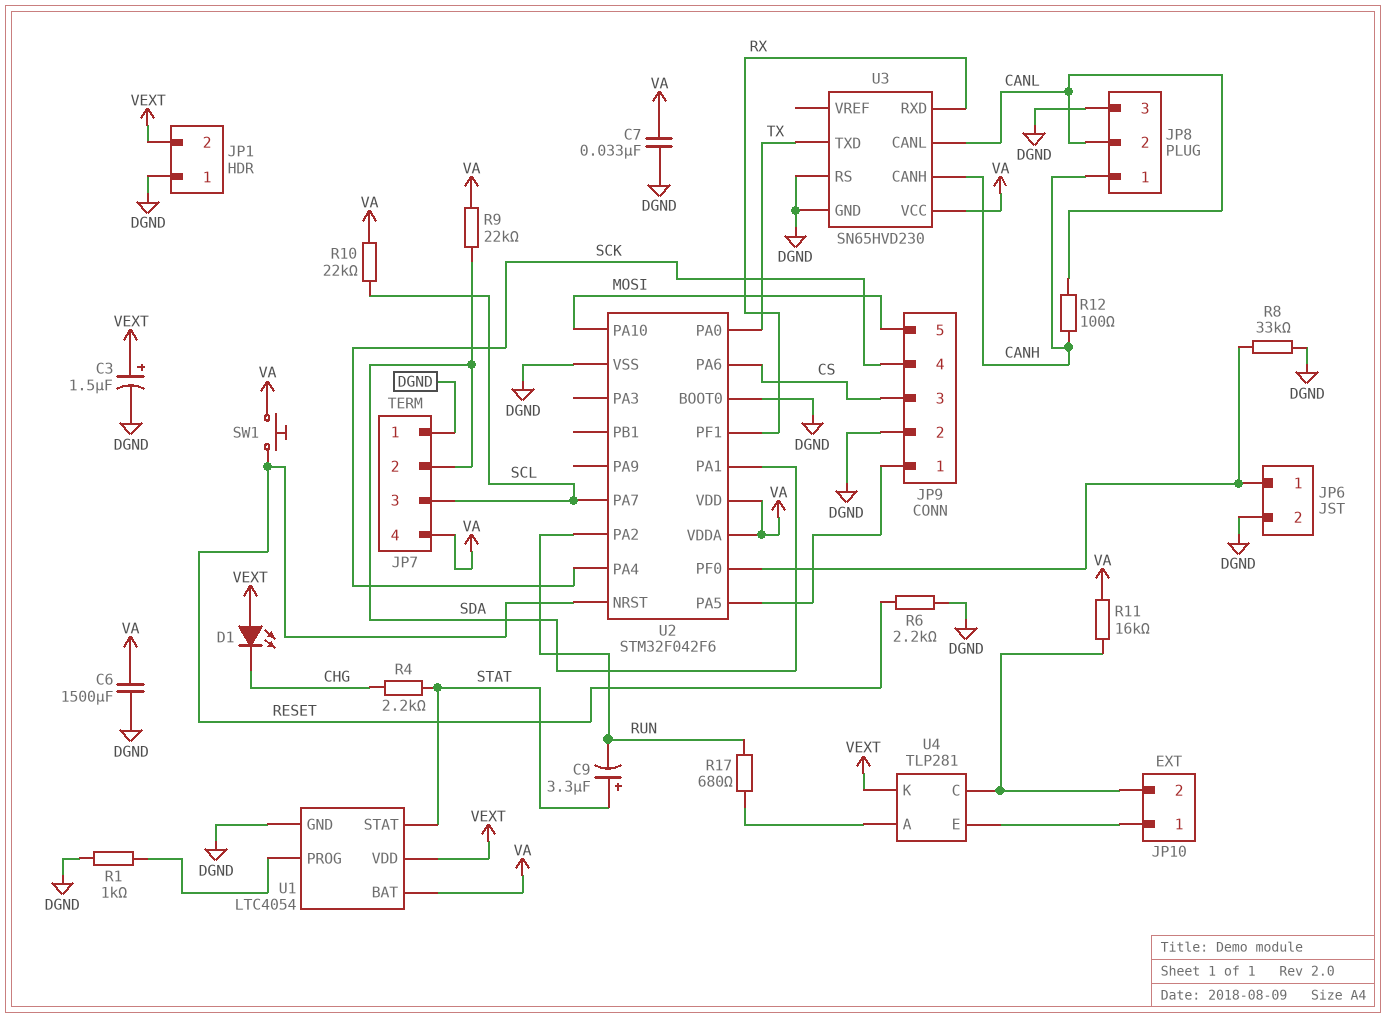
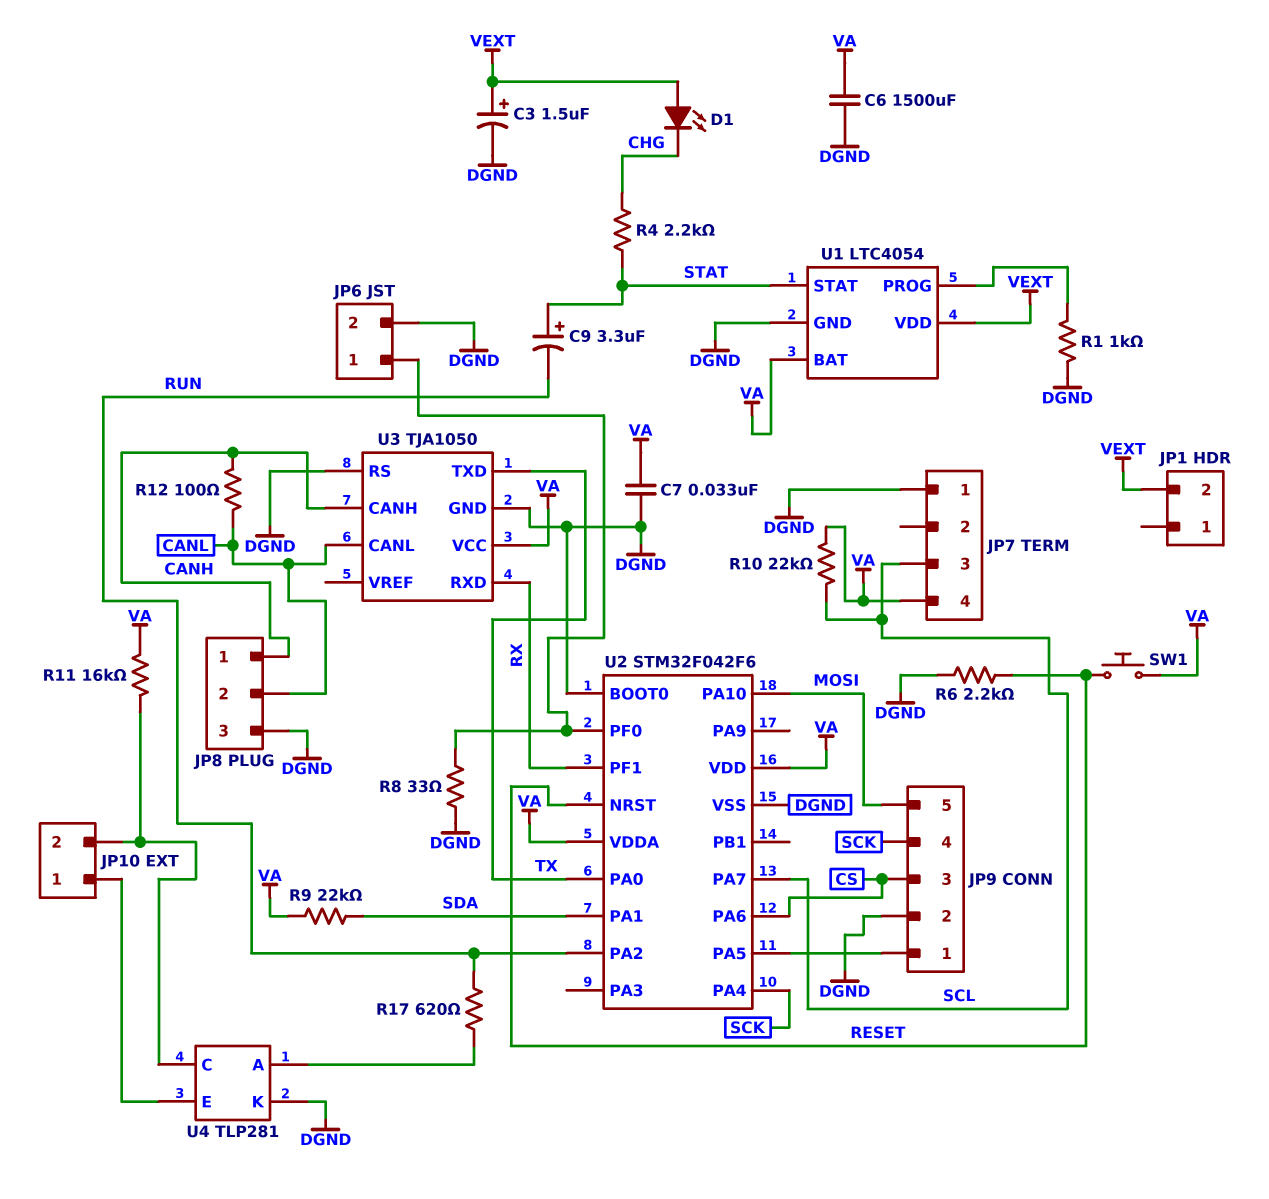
JP1 pin 1: DGND -> none
JP7 pin 2: SDA -> none
R8: 33k (DGND, JP6/1) -> 33 (DGND, JP6/1)
R17: 680 (RUN, U4/A) -> 620 (RUN, U4/A)
U3: SN65HVD230 -> TJA1050
U4 pin K: VEXT -> DGND

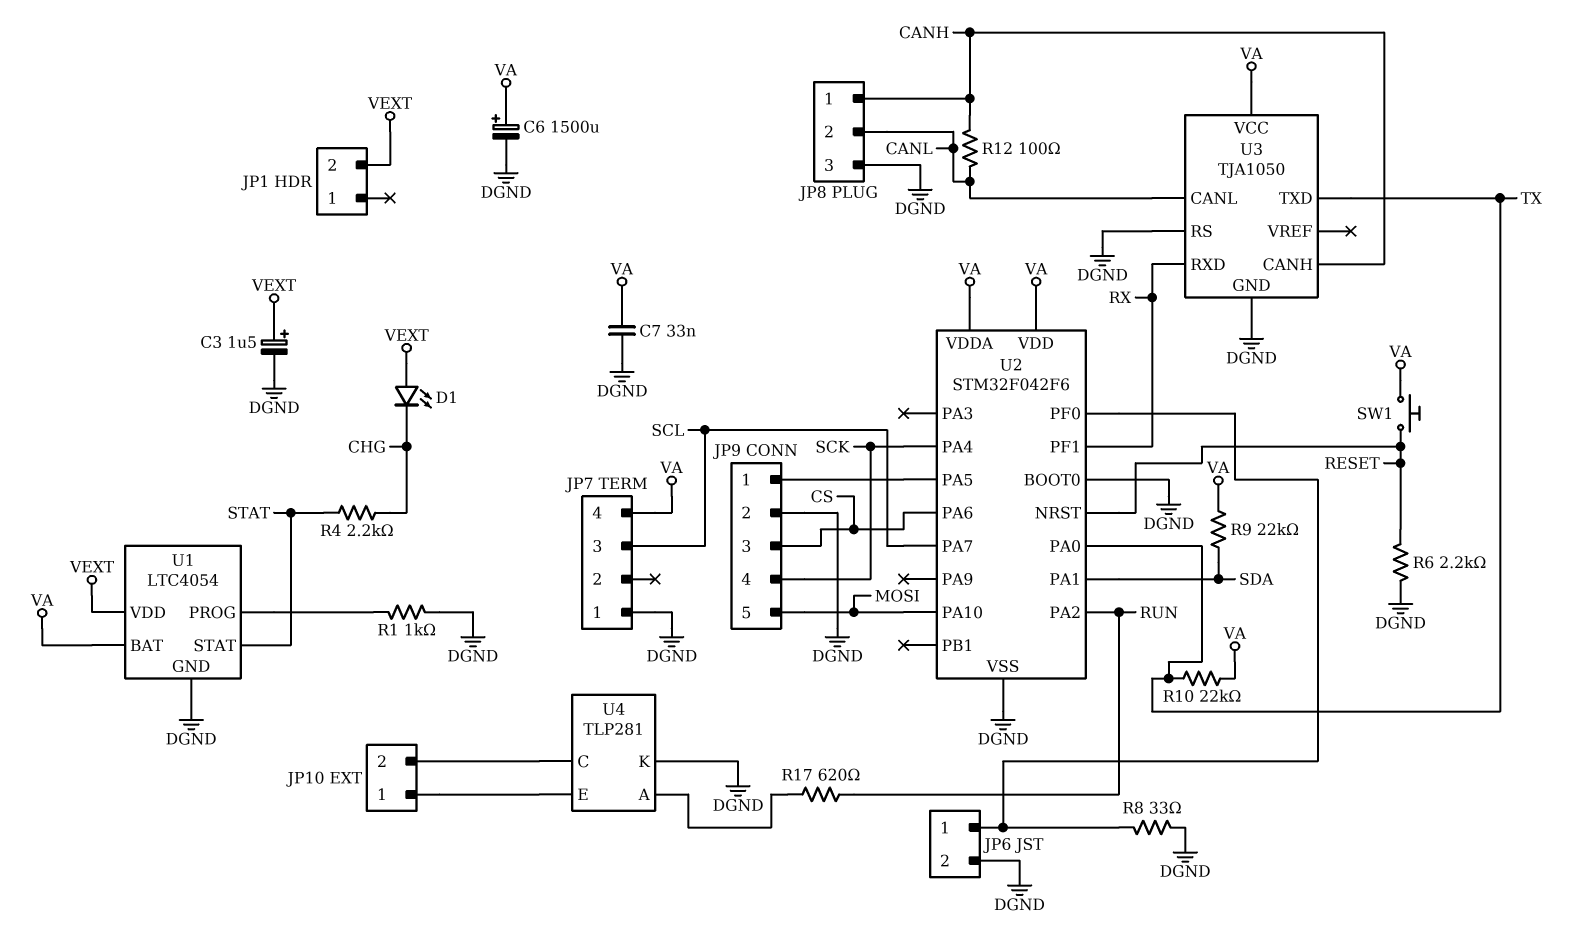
C6: 1500uF (DGND, VA) -> 1500uF (plus VA, minus DGND)
C9: 3.3uF (plus STAT, minus RUN) -> none
R10: 22k (SCL, VA) -> 22k (TX, VA)
R11: 16k (JP10/2, VA) -> none

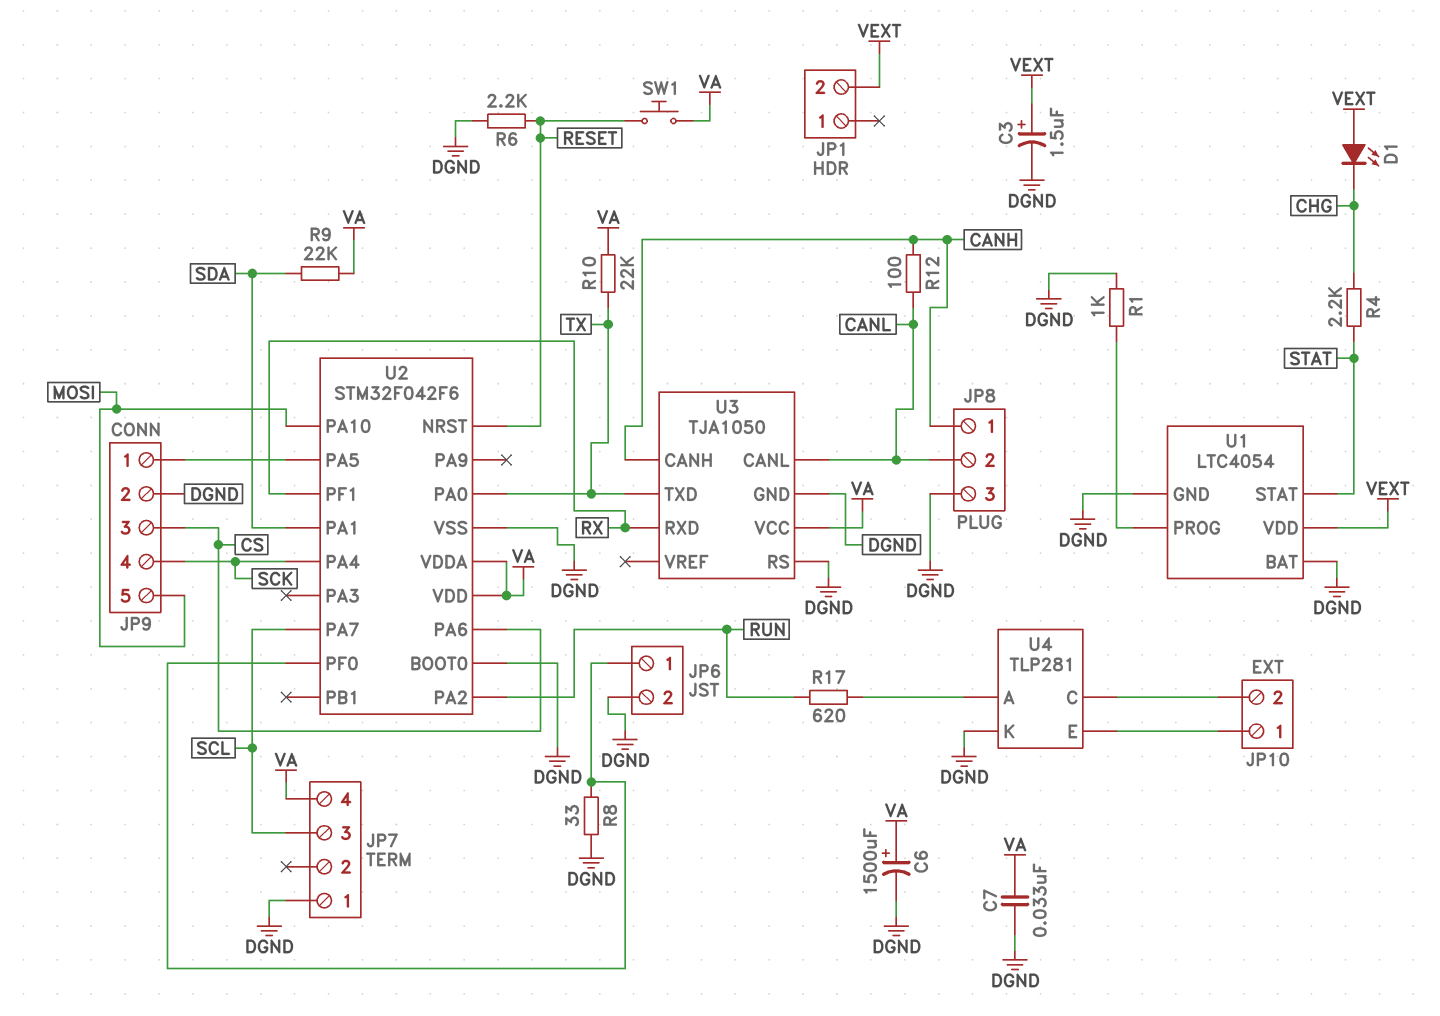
U1 pin BAT: VA -> DGND

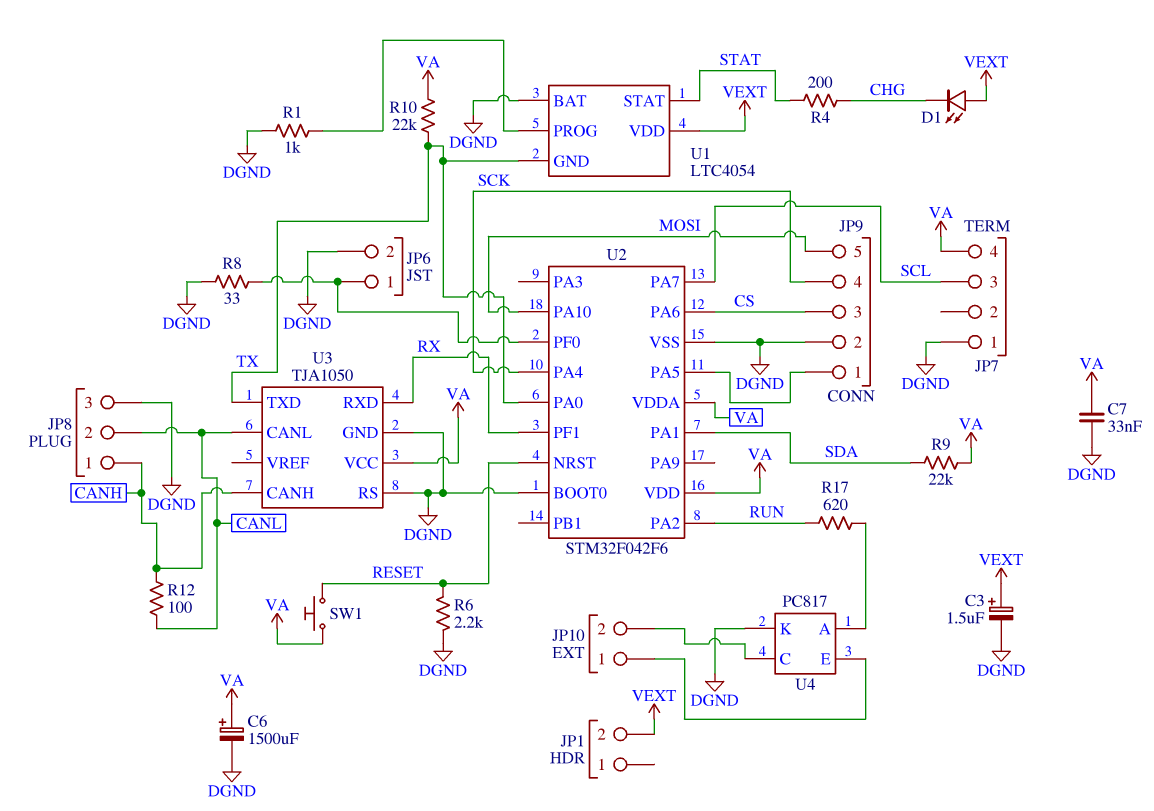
R4: 2.2k (CHG, STAT) -> 200 (CHG, STAT)
U1 pin GND: DGND -> TX
U4: TLP281 -> PC817

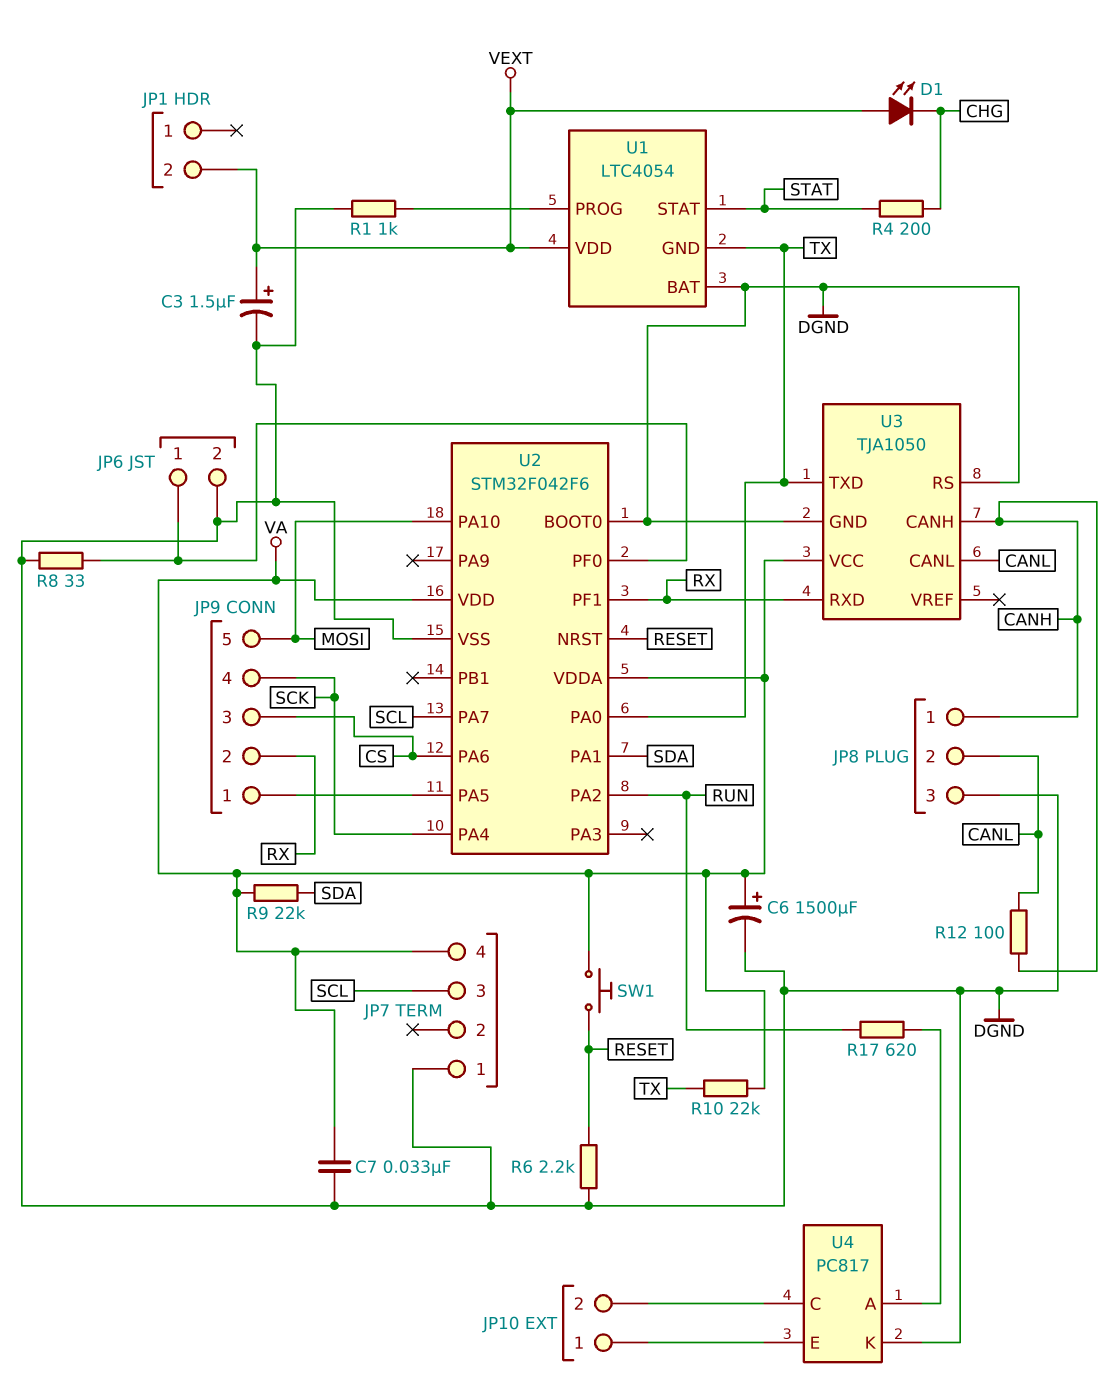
JP9 pin 2: DGND -> RX

